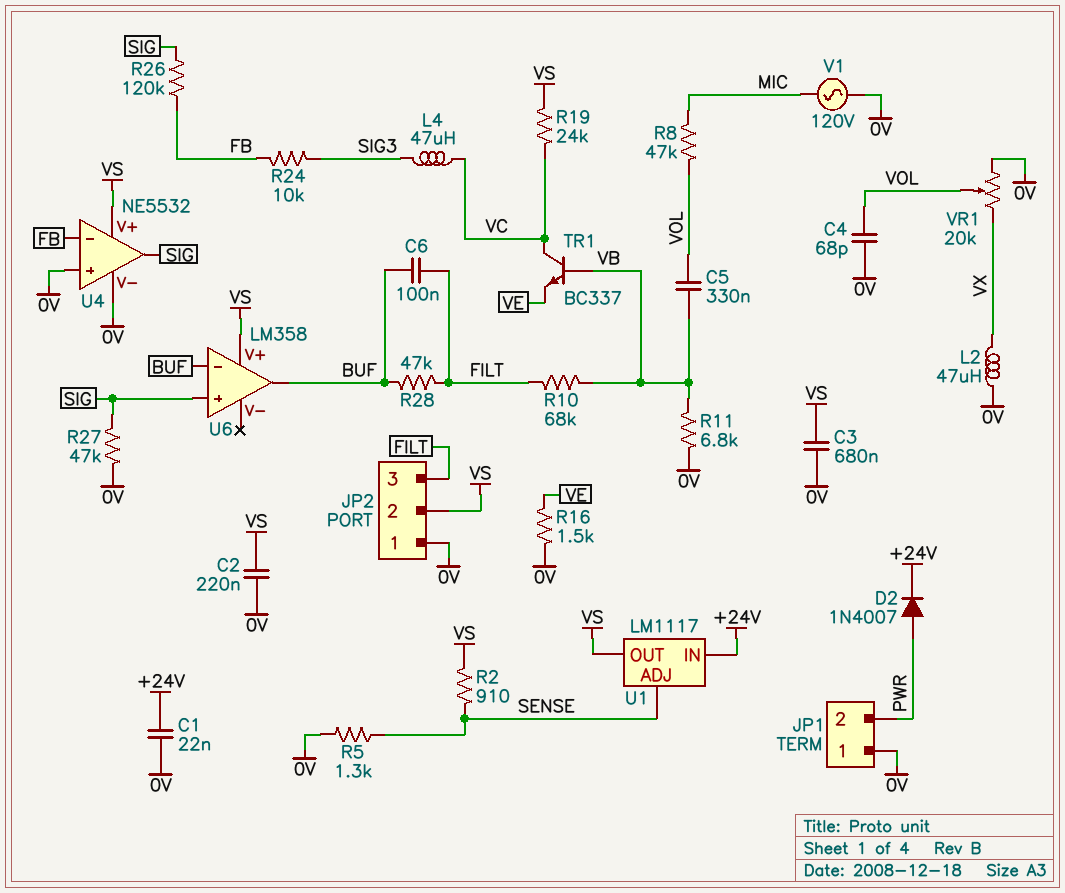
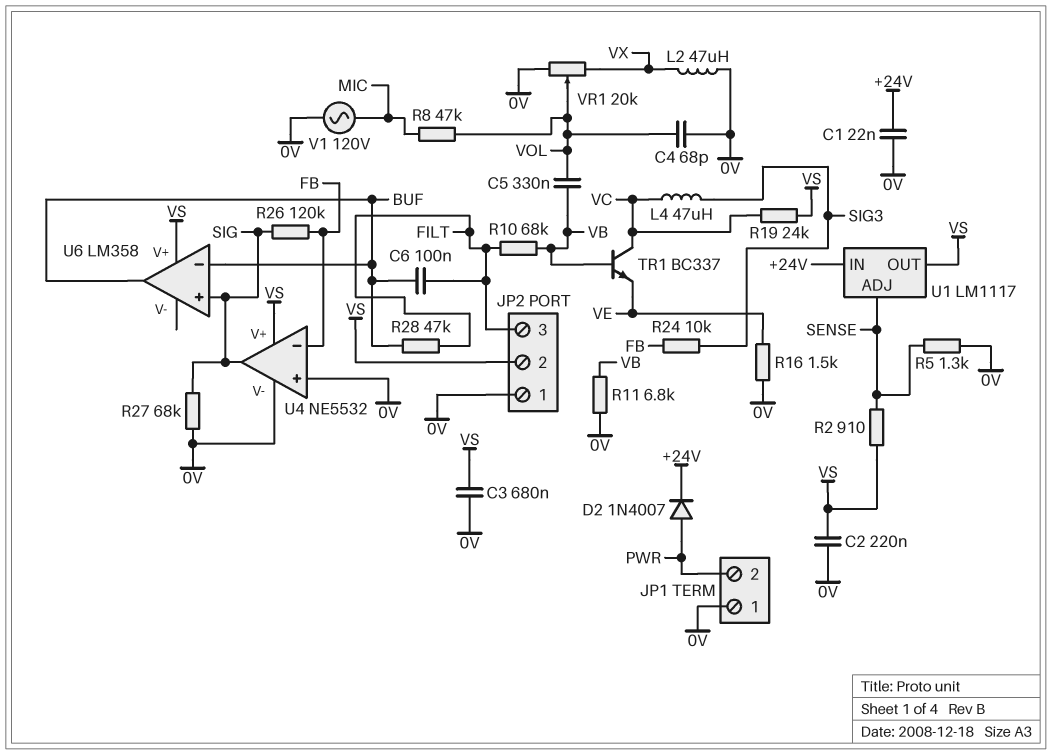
R27: 47k (0V, SIG) -> 68k (0V, SIG)

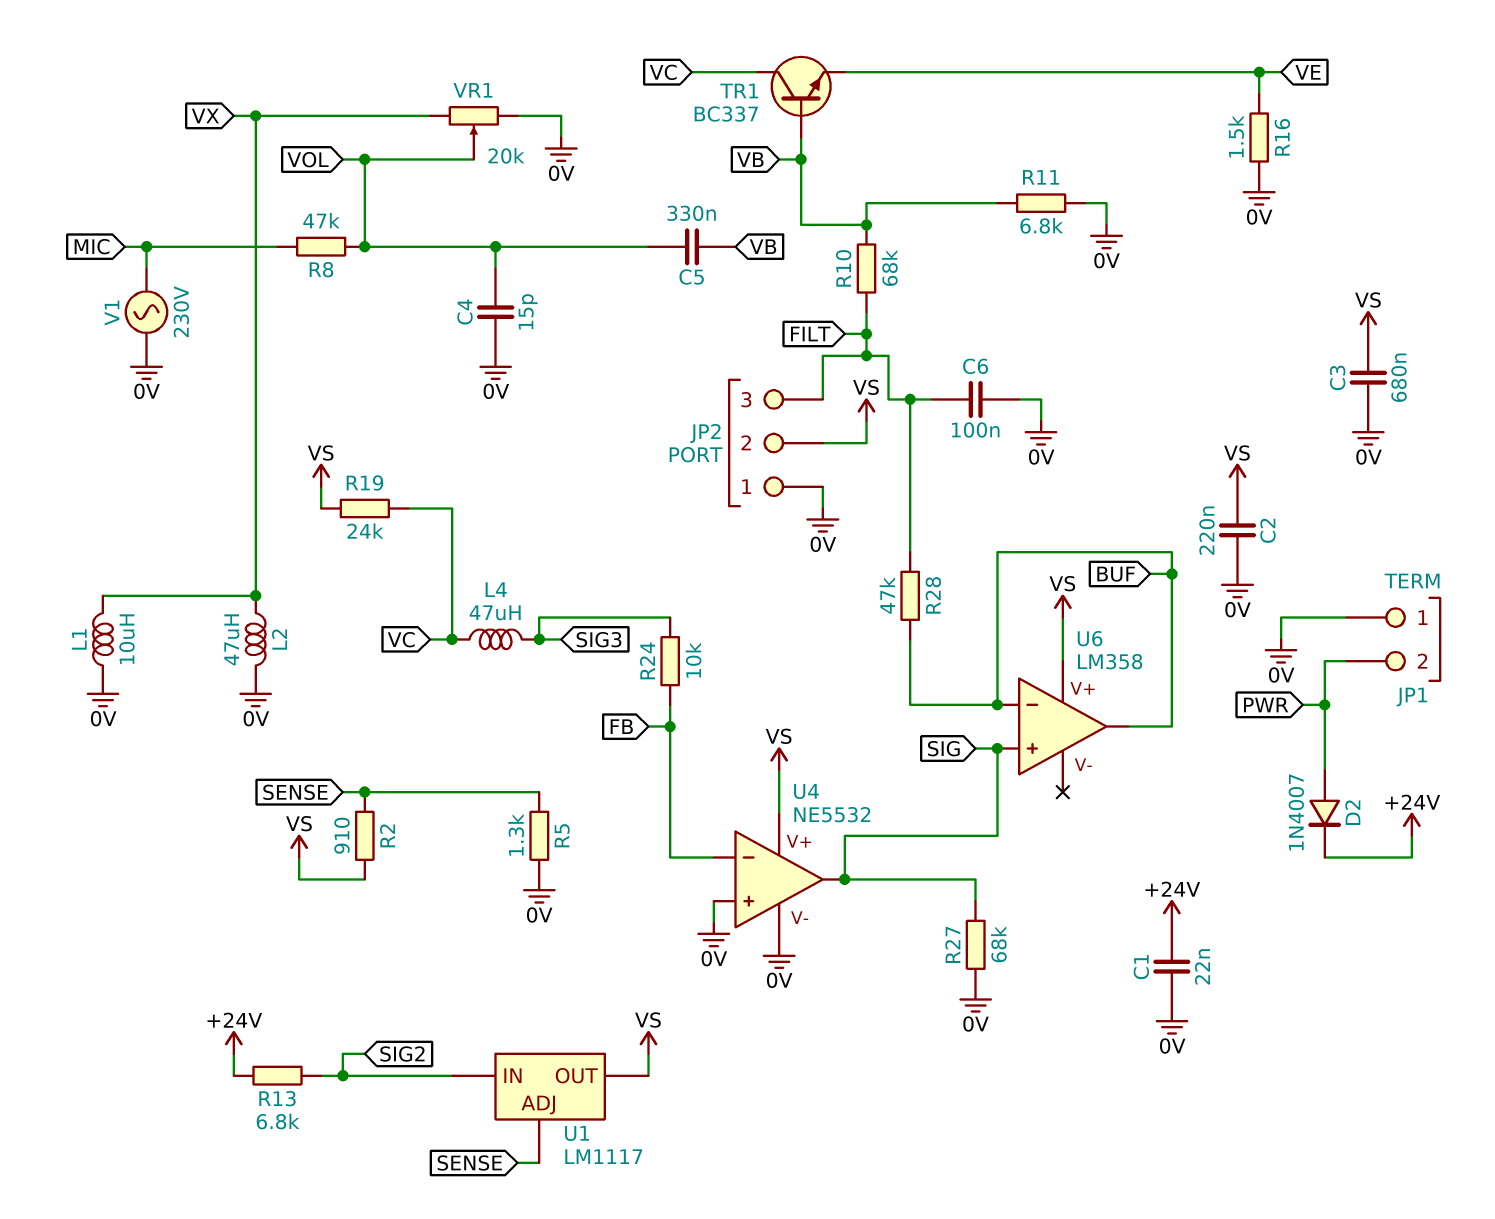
C4: 68pF (0V, VOL) -> 15pF (0V, VOL)
C6: 100nF (BUF, FILT) -> 100nF (0V, FILT)
L1: none -> 10uH (0V, VX)
R13: none -> 6.8k (+24V, SIG2)
R26: 120k (FB, SIG) -> none
U1 pin IN: +24V -> SIG2
V1: AC 120V (0V, MIC) -> AC 230V (0V, MIC)

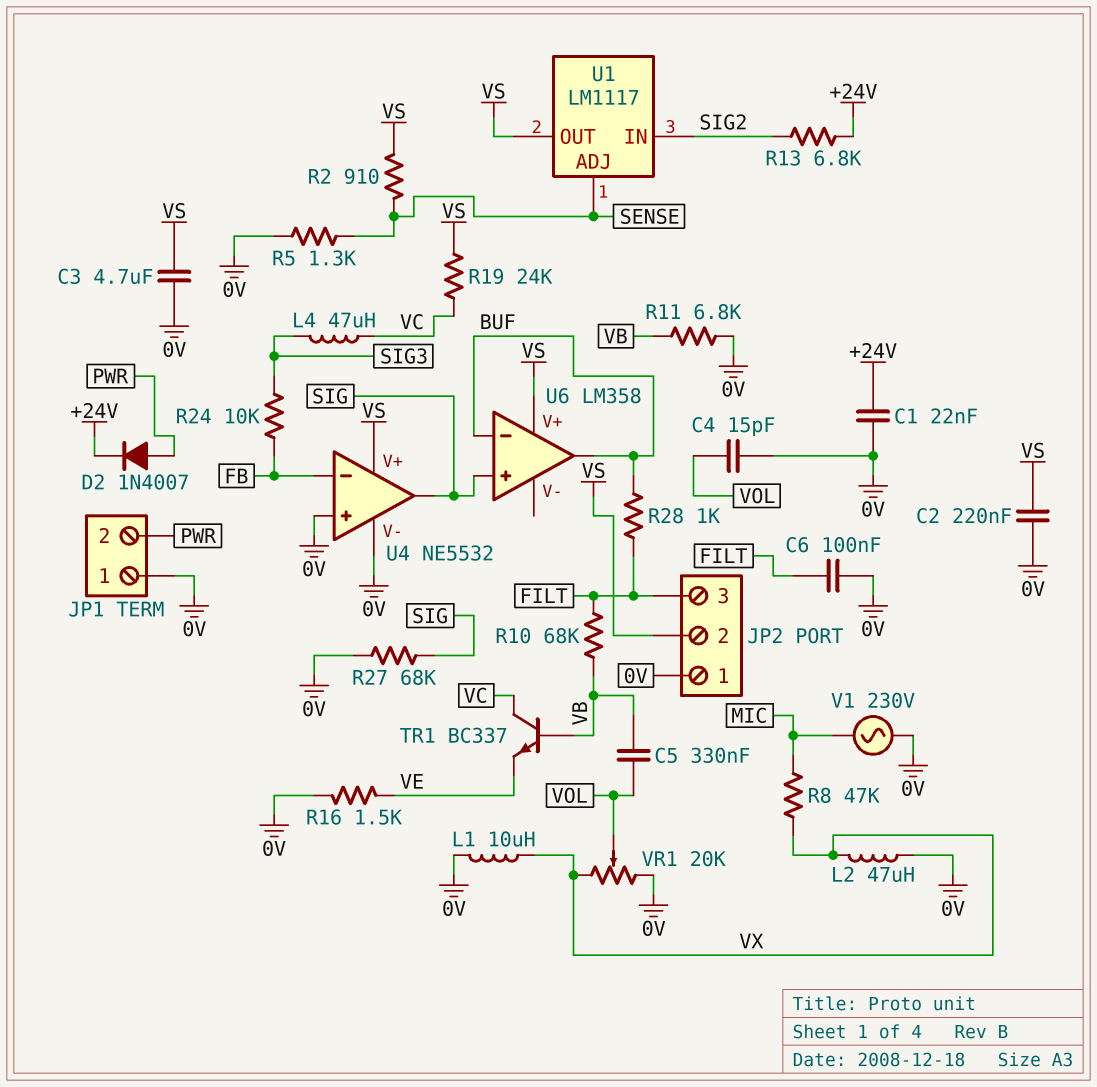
C3: 680nF (0V, VS) -> 4.7uF (0V, VS)
R8: 47k (MIC, VOL) -> 47k (MIC, VX)
R28: 47k (BUF, FILT) -> 1k (BUF, FILT)

